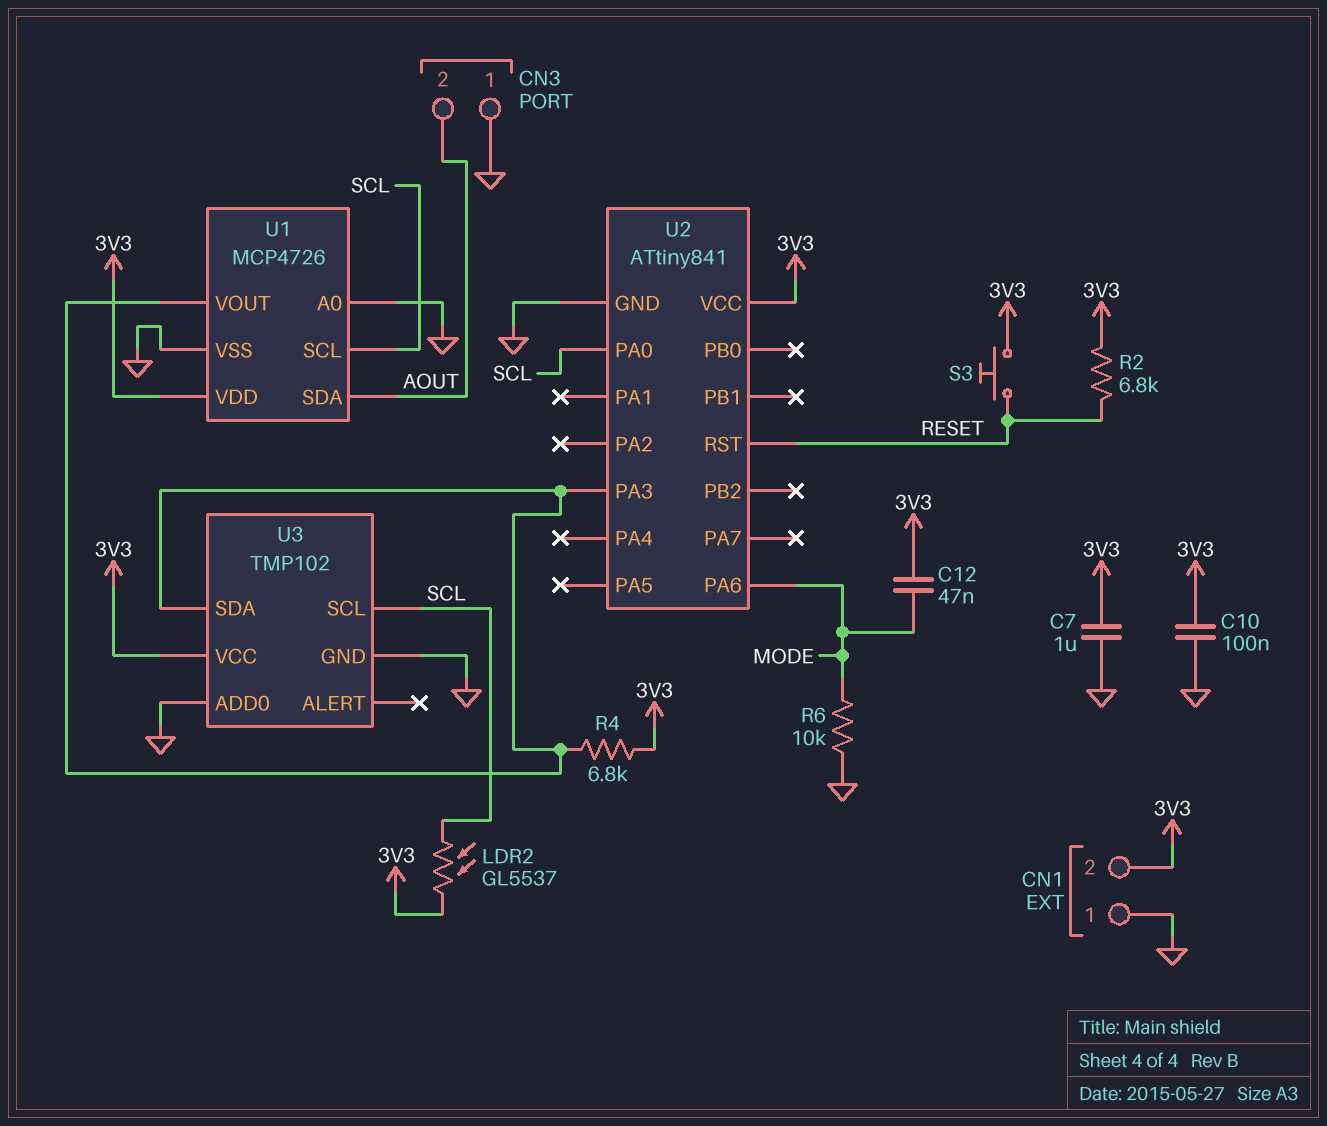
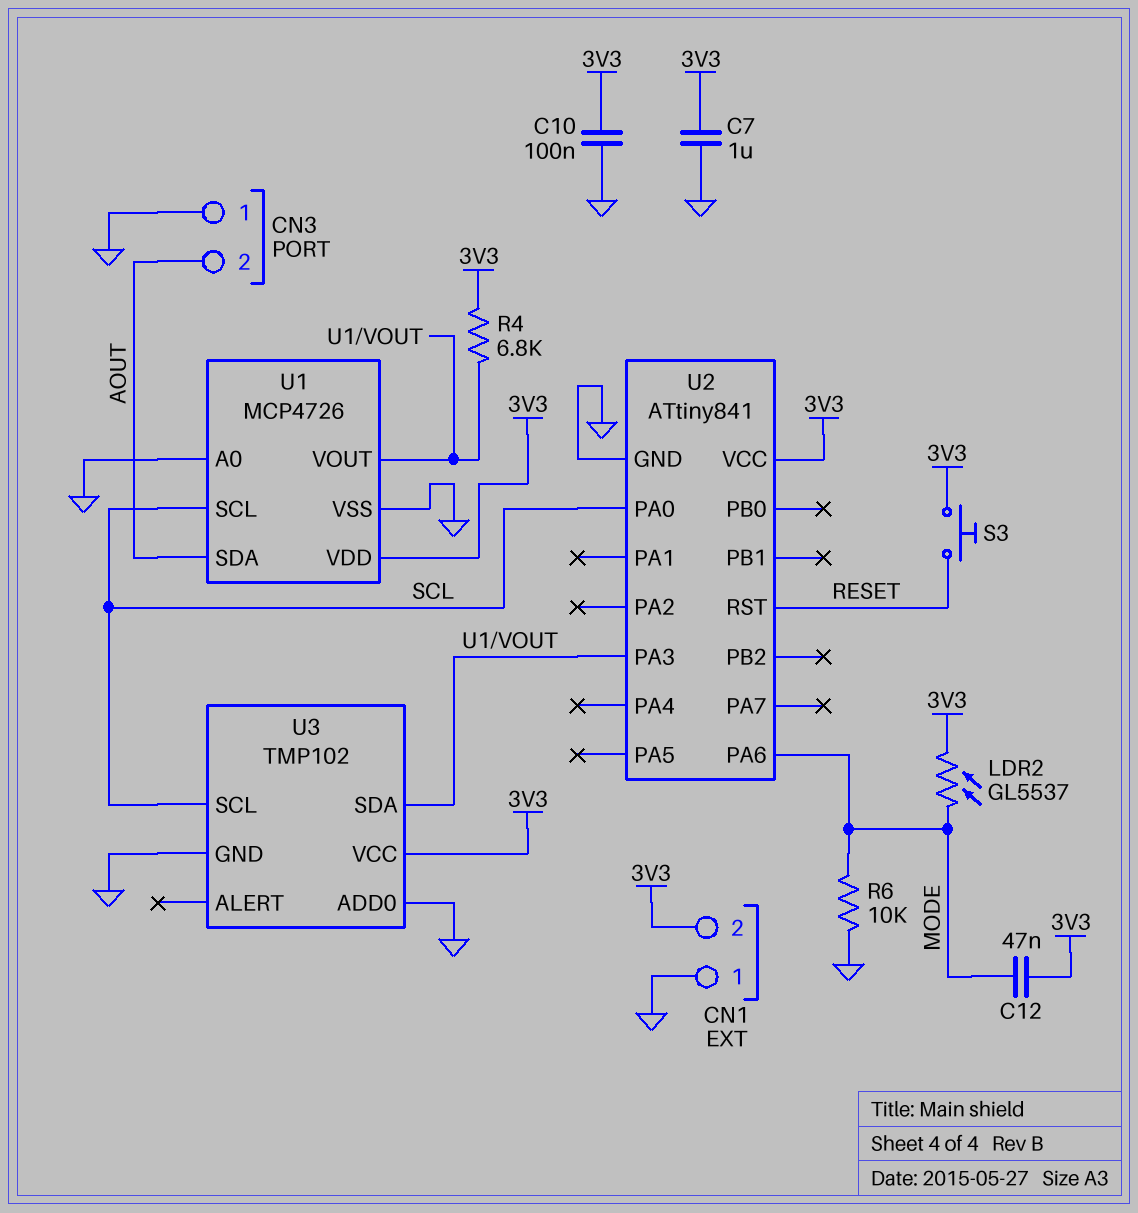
LDR2: GL5537 (3V3, SCL) -> GL5537 (3V3, MODE)
R2: 6.8k (3V3, RESET) -> none

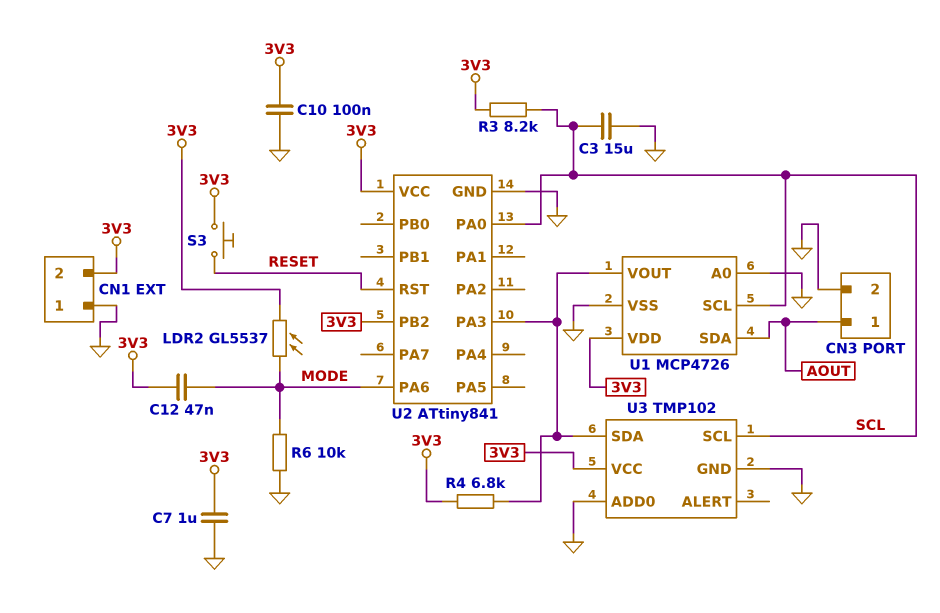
C3: none -> 15uF (GND, SCL)
CN3 pin 1: GND -> AOUT
CN3 pin 2: AOUT -> GND
R3: none -> 8.2k (3V3, SCL)
U2 pin PB2: none -> 3V3

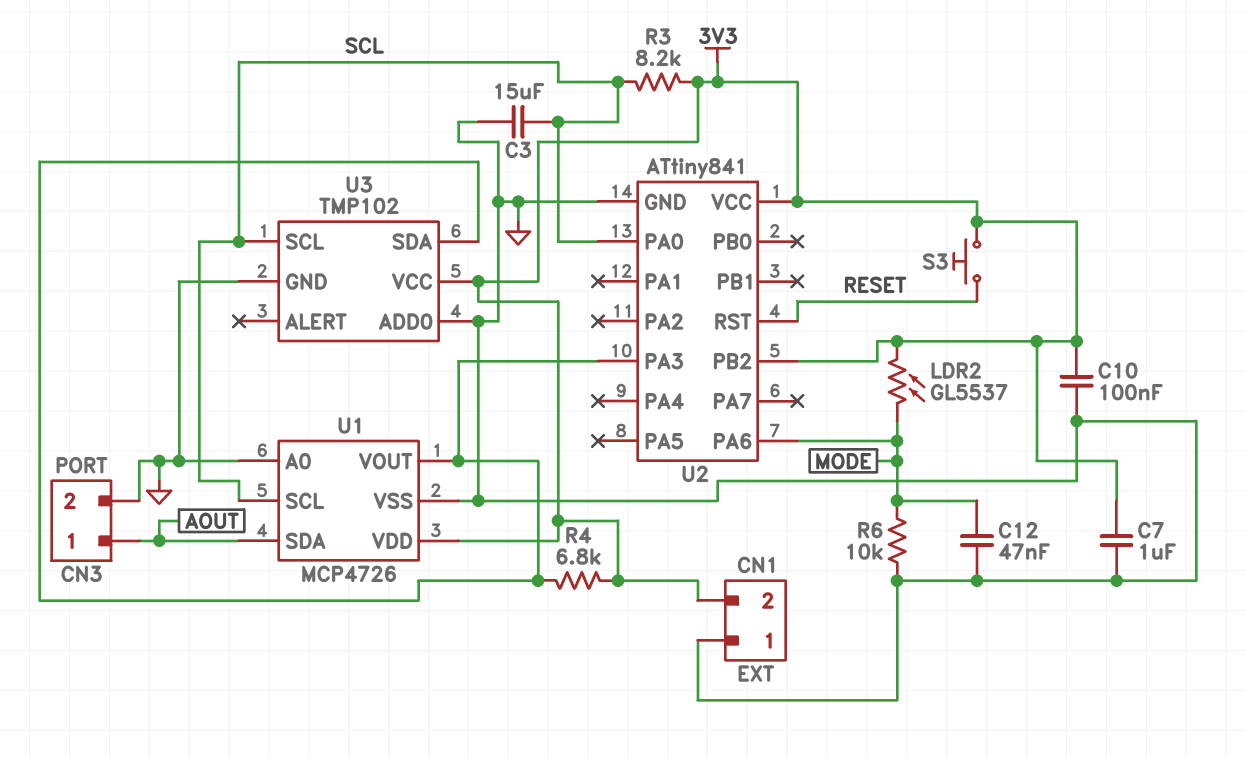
C12: 47nF (3V3, MODE) -> 47nF (GND, MODE)

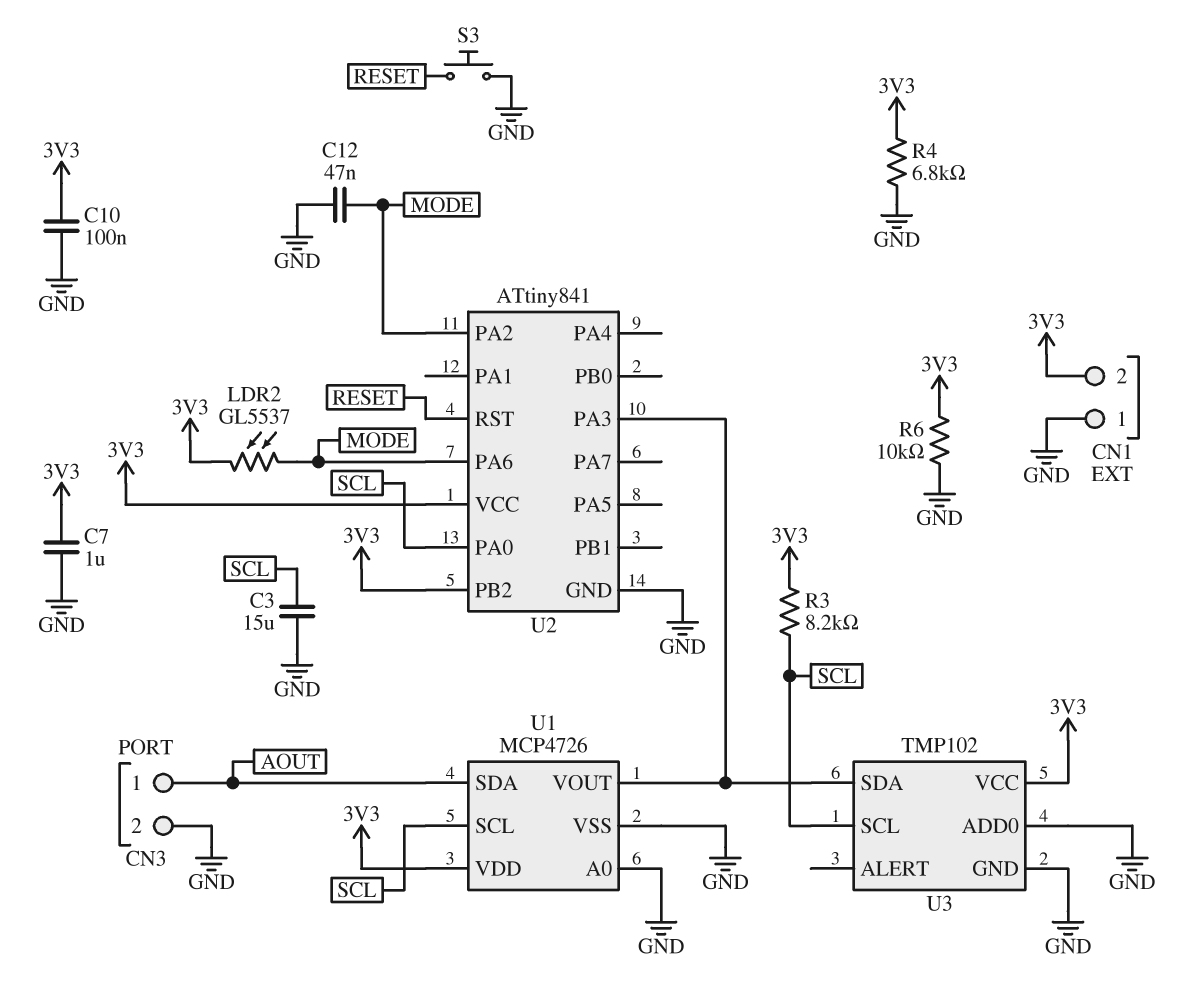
R4: 6.8k (3V3, U1/VOUT) -> 6.8k (3V3, GND)
R6: 10k (GND, MODE) -> 10k (3V3, GND)
S3: button (3V3, RESET) -> button (GND, RESET)
U2 pin PA2: none -> MODE

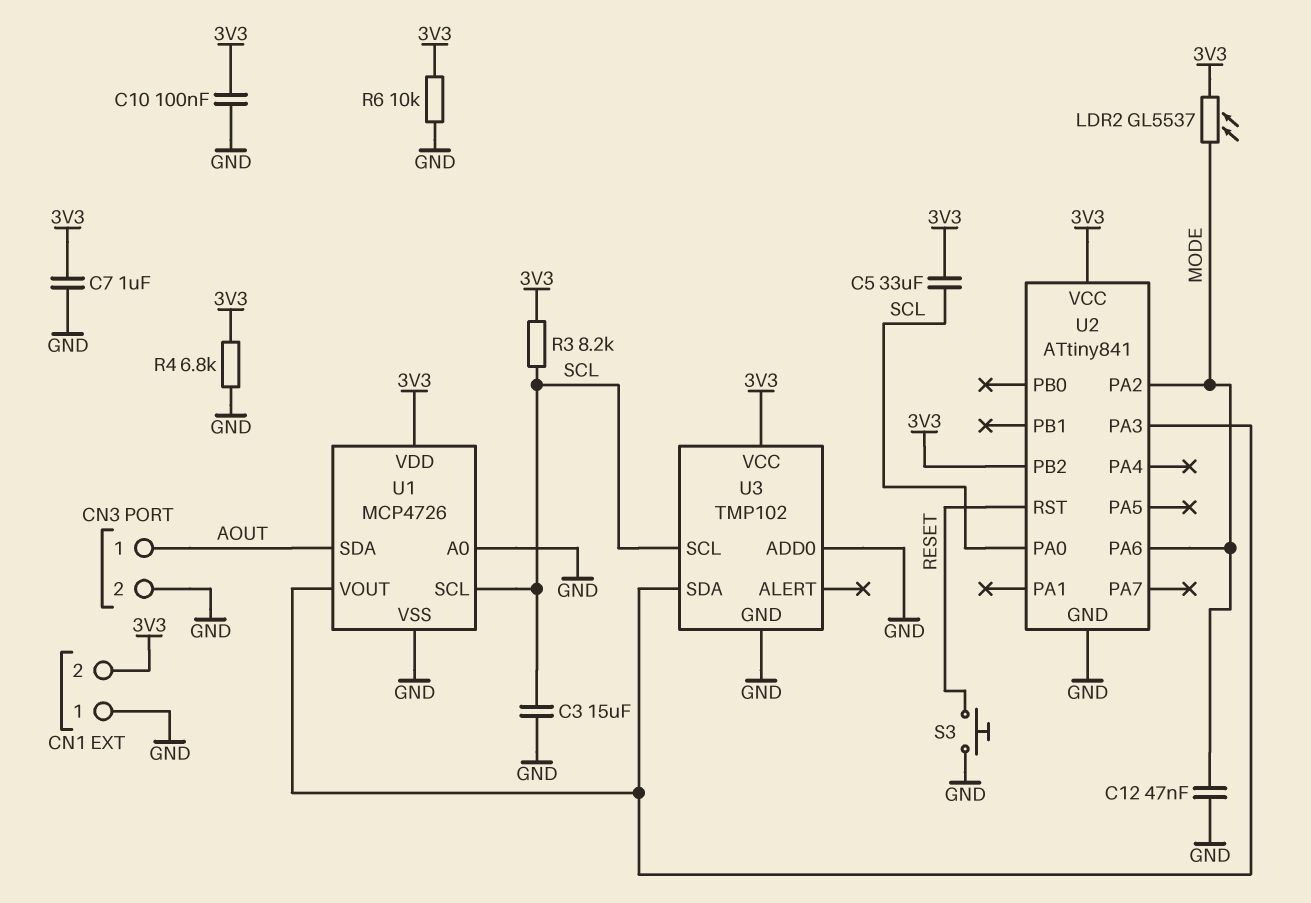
C5: none -> 33uF (3V3, SCL)

